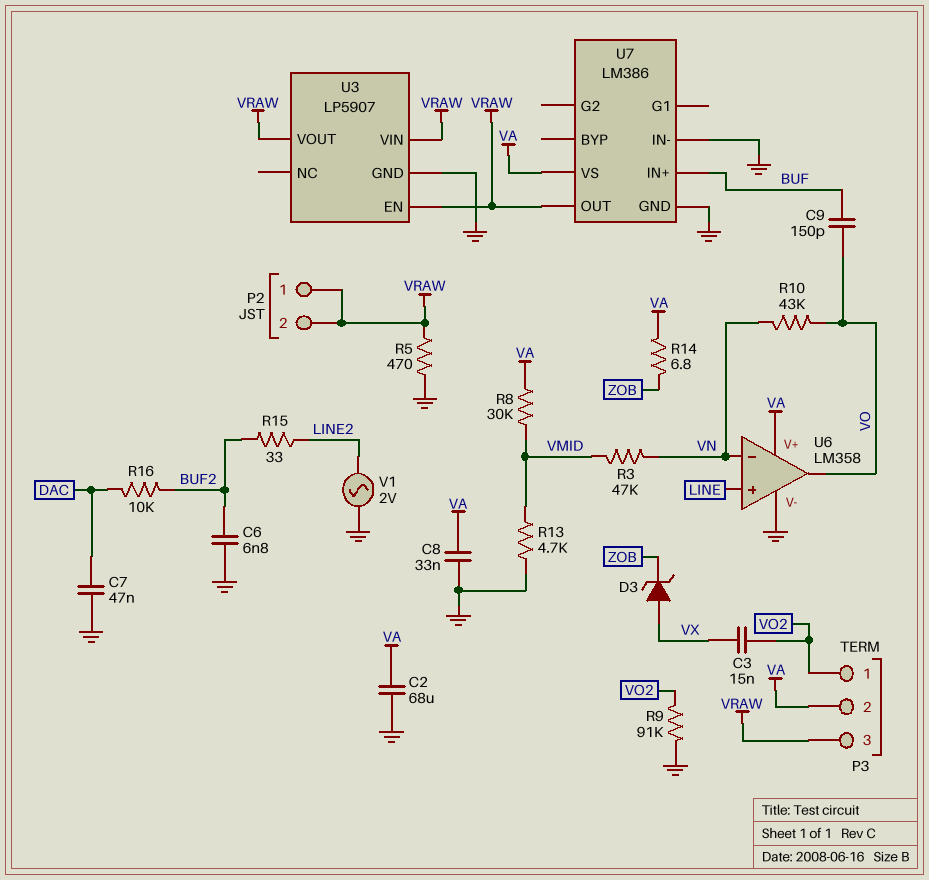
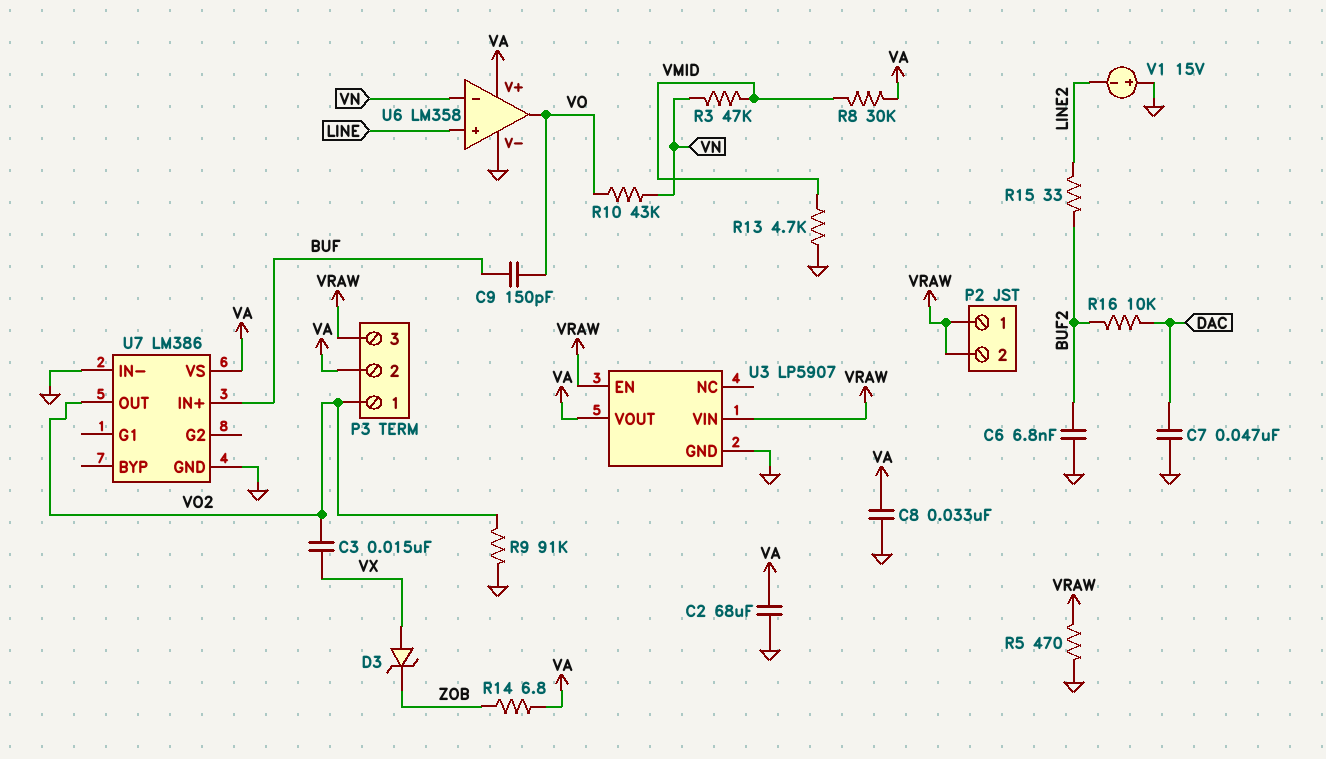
U3 pin VOUT: VRAW -> VA
U7 pin OUT: VRAW -> VO2
V1: AC 2V (GND, LINE2) -> 15V (plus GND, minus LINE2)

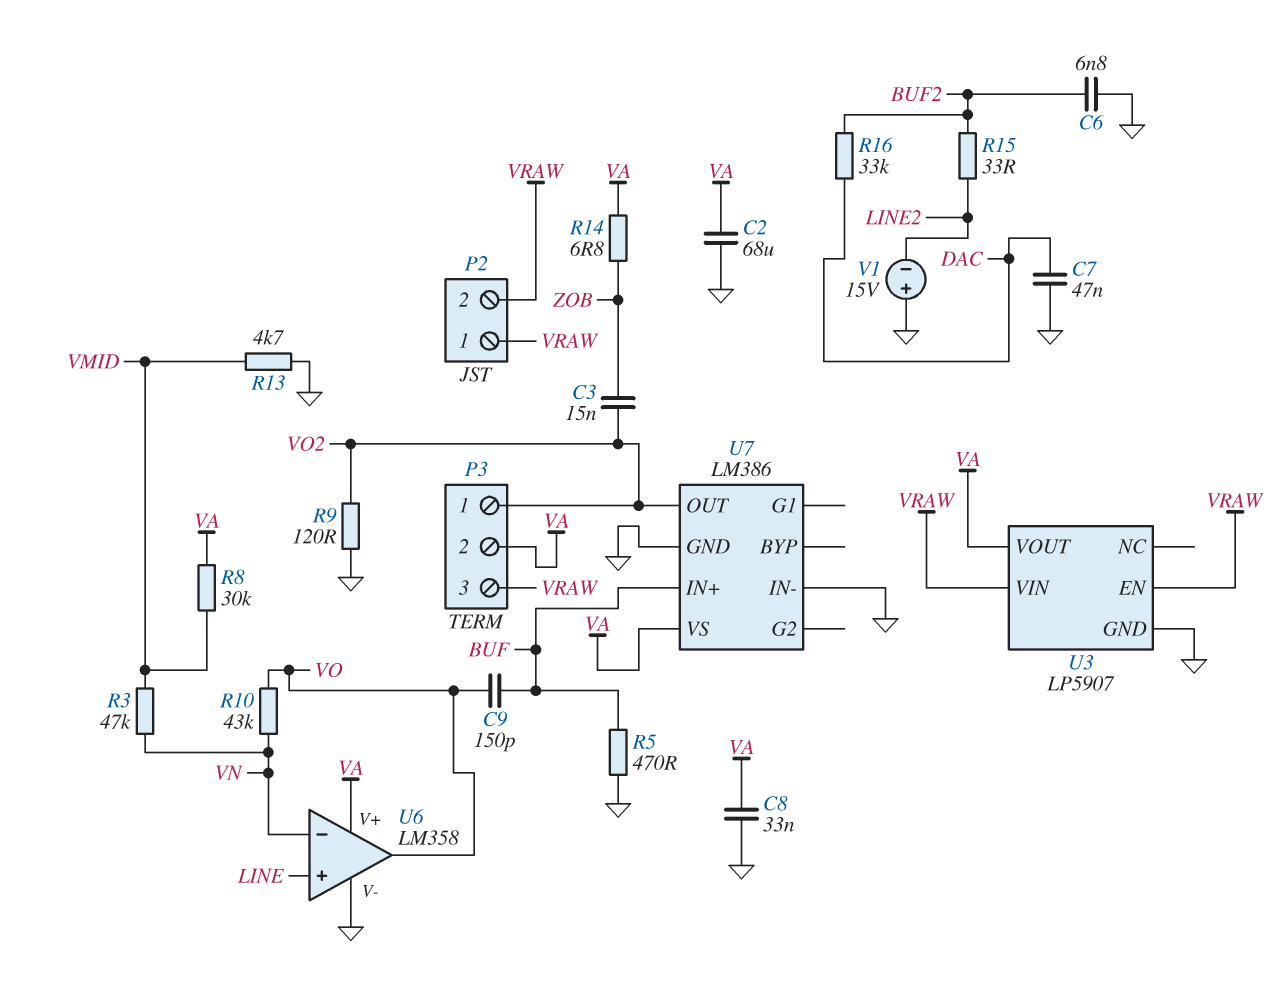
C3: 15nF (VO2, VX) -> 15nF (VO2, ZOB)
D3: zener (A VX, K ZOB) -> none
R5: 470 (GND, VRAW) -> 470 (BUF, GND)
R9: 91k (GND, VO2) -> 120 (GND, VO2)
R16: 10k (BUF2, DAC) -> 33k (BUF2, DAC)

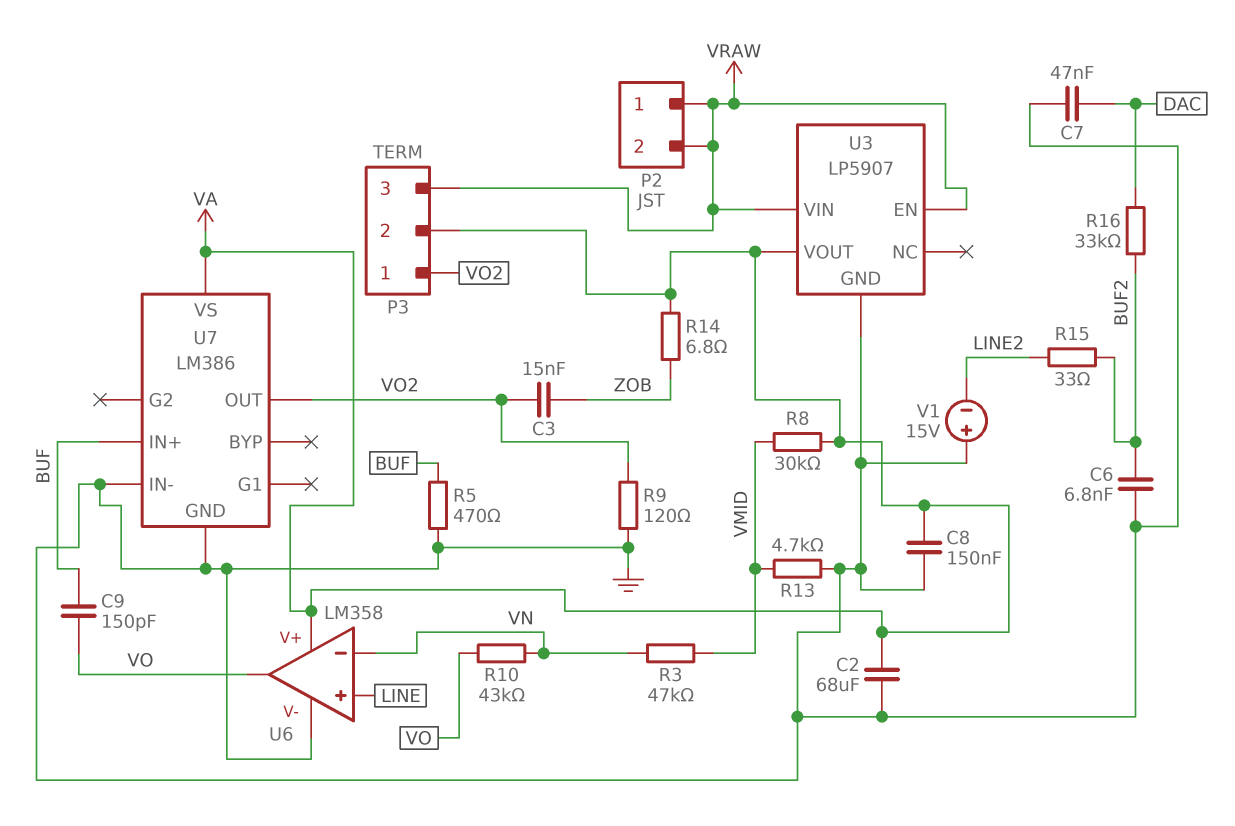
C8: 33nF (GND, VA) -> 150nF (GND, VA)

